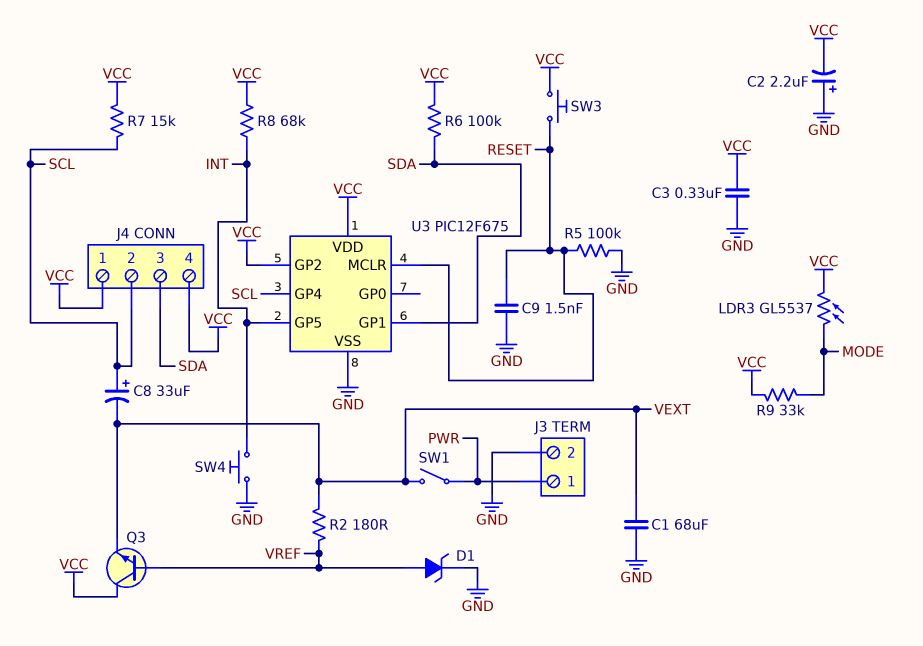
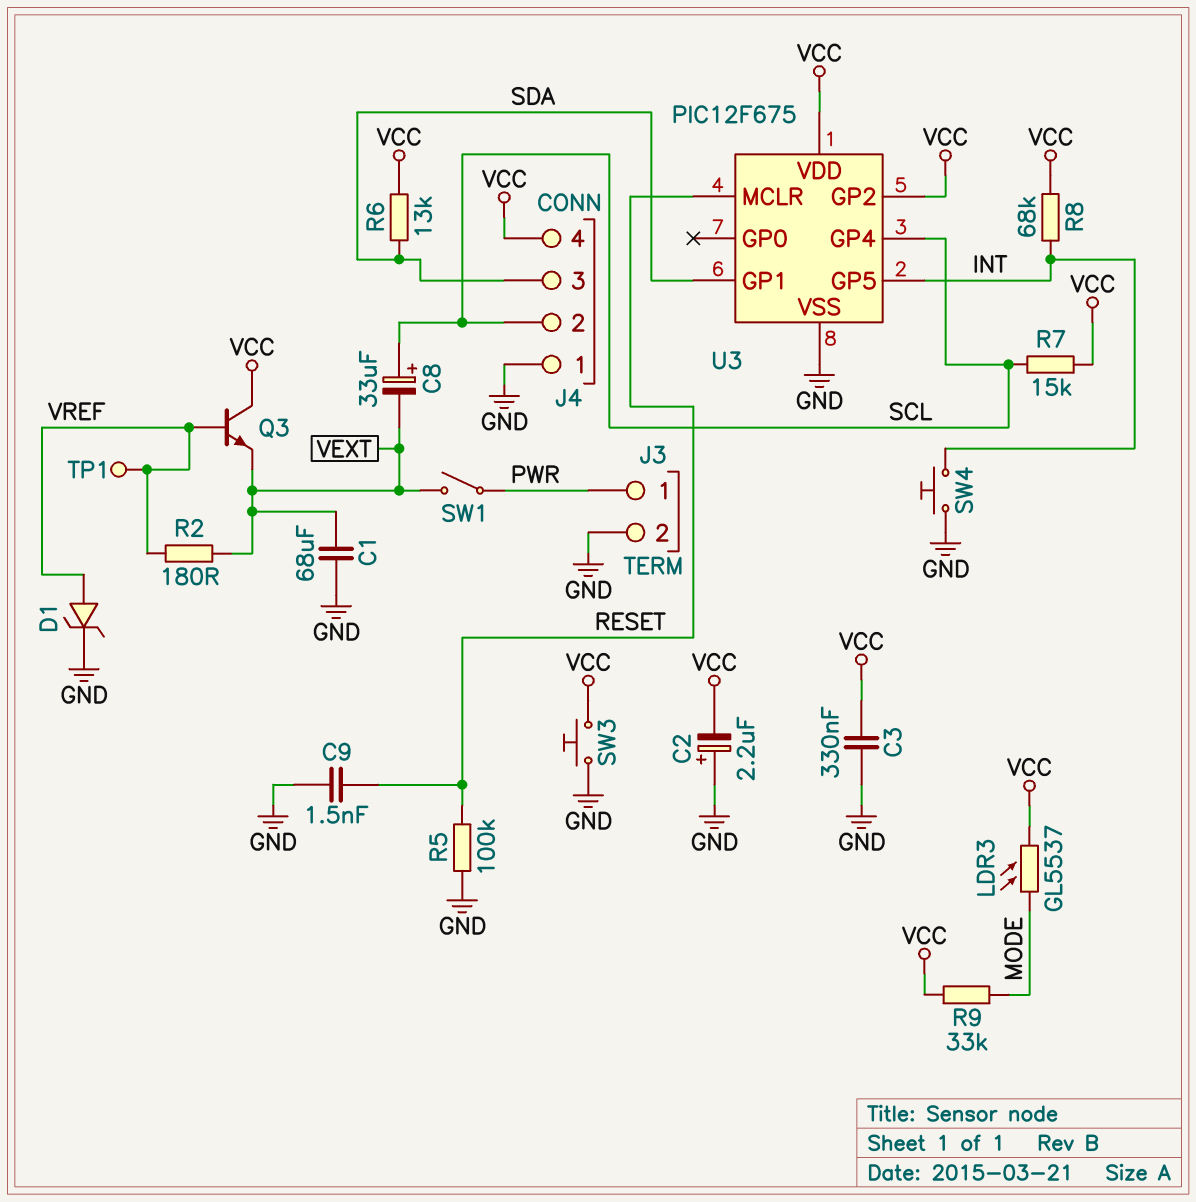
J4 pin 1: VCC -> GND
R6: 100k (SDA, VCC) -> 13k (SDA, VCC)
SW3: button (RESET, VCC) -> button (GND, VCC)
TP1: none -> test point (VREF)

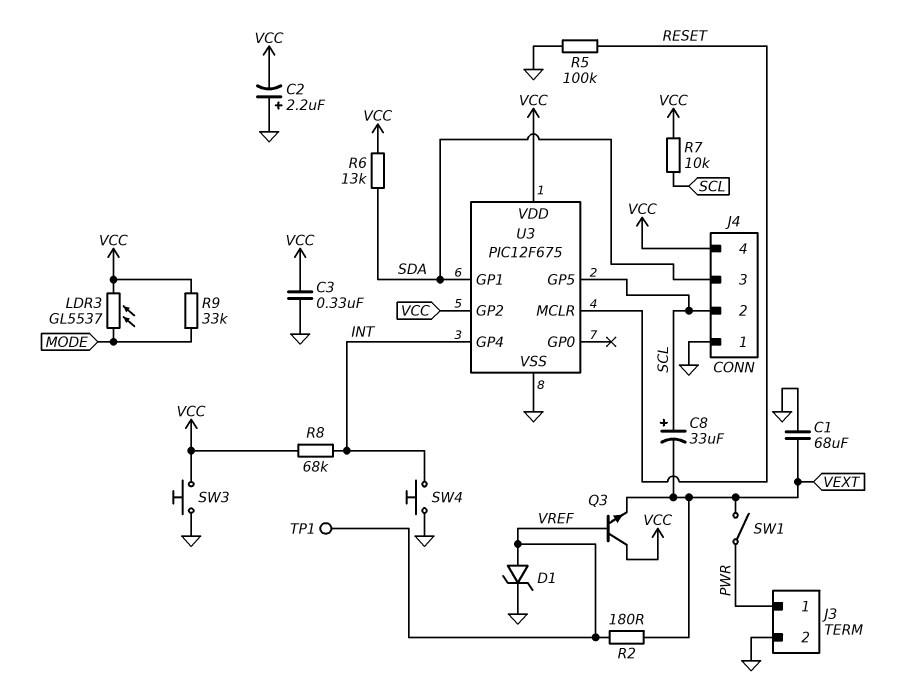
C9: 1.5nF (GND, RESET) -> none
R7: 15k (SCL, VCC) -> 10k (SCL, VCC)
U3 pin GP4: SCL -> INT
U3 pin GP5: INT -> SCL

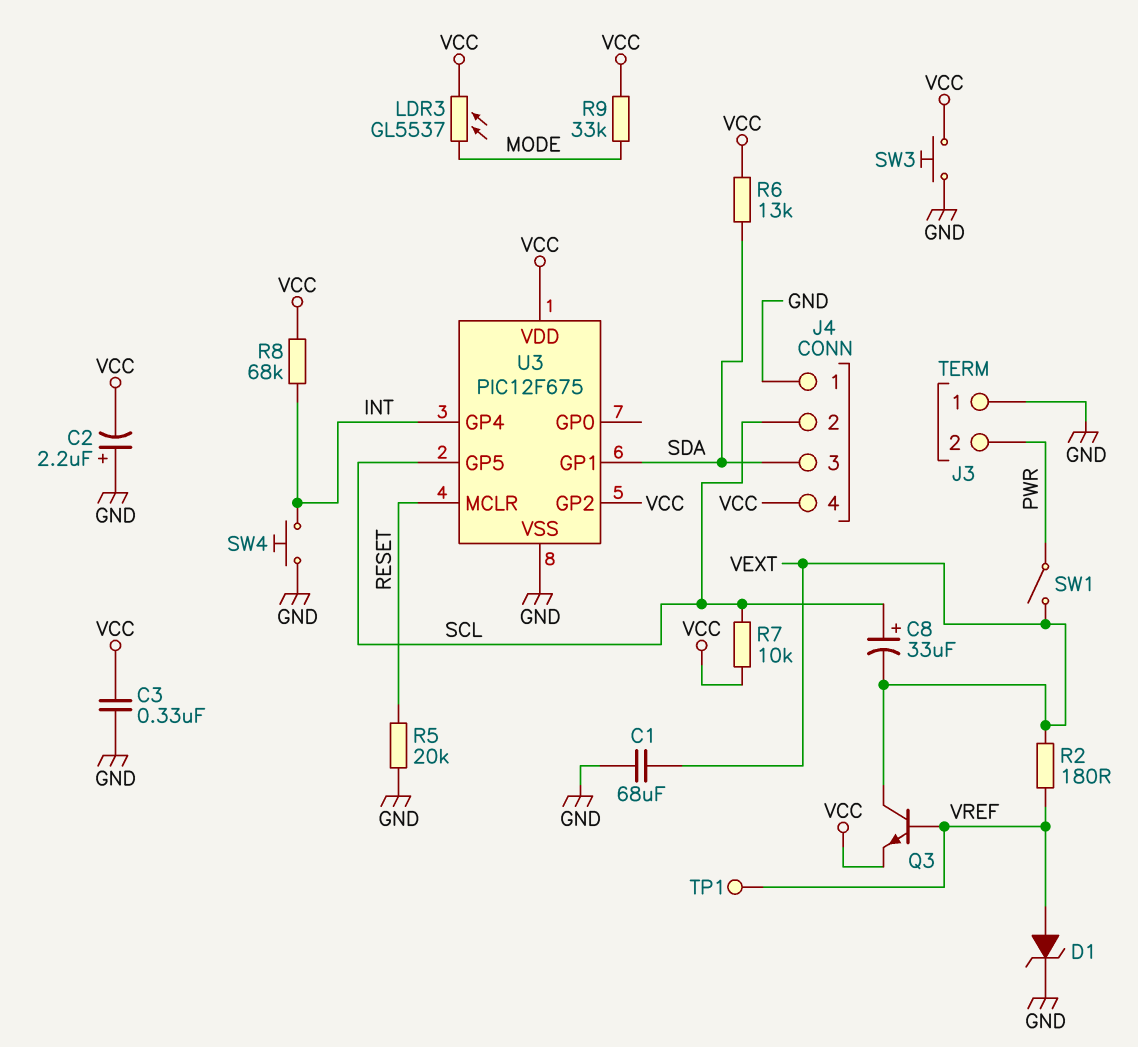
J3 pin 1: PWR -> GND
J3 pin 2: GND -> PWR
Q3: NPN (B VREF, C VCC, E VEXT) -> NPN (B VREF, C VEXT, E VCC)
R5: 100k (GND, RESET) -> 20k (GND, RESET)

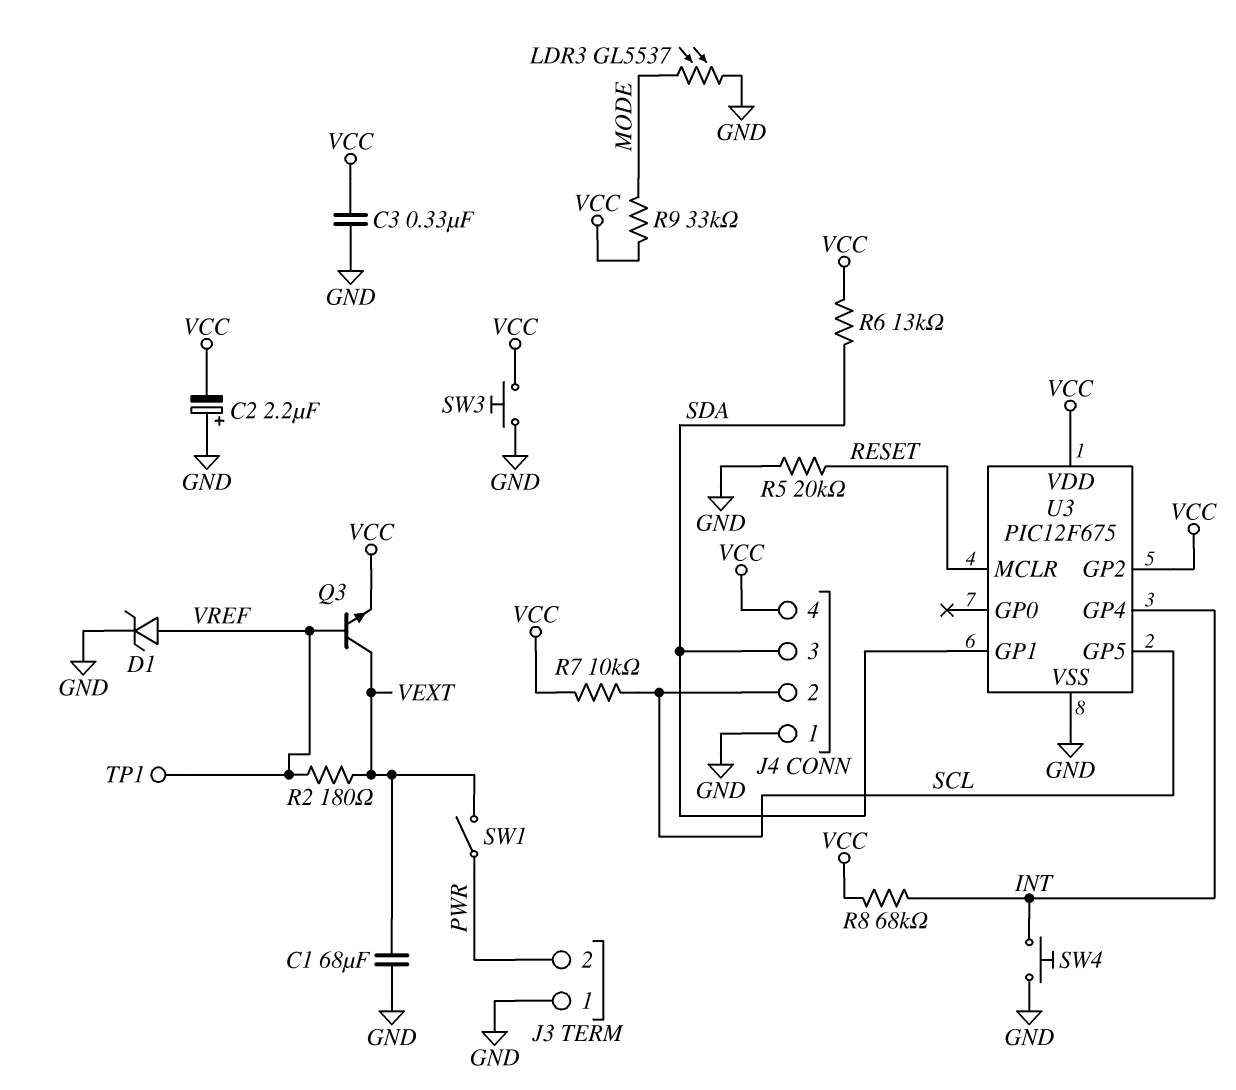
C8: 33uF (plus SCL, minus VEXT) -> none
LDR3: GL5537 (MODE, VCC) -> GL5537 (GND, MODE)

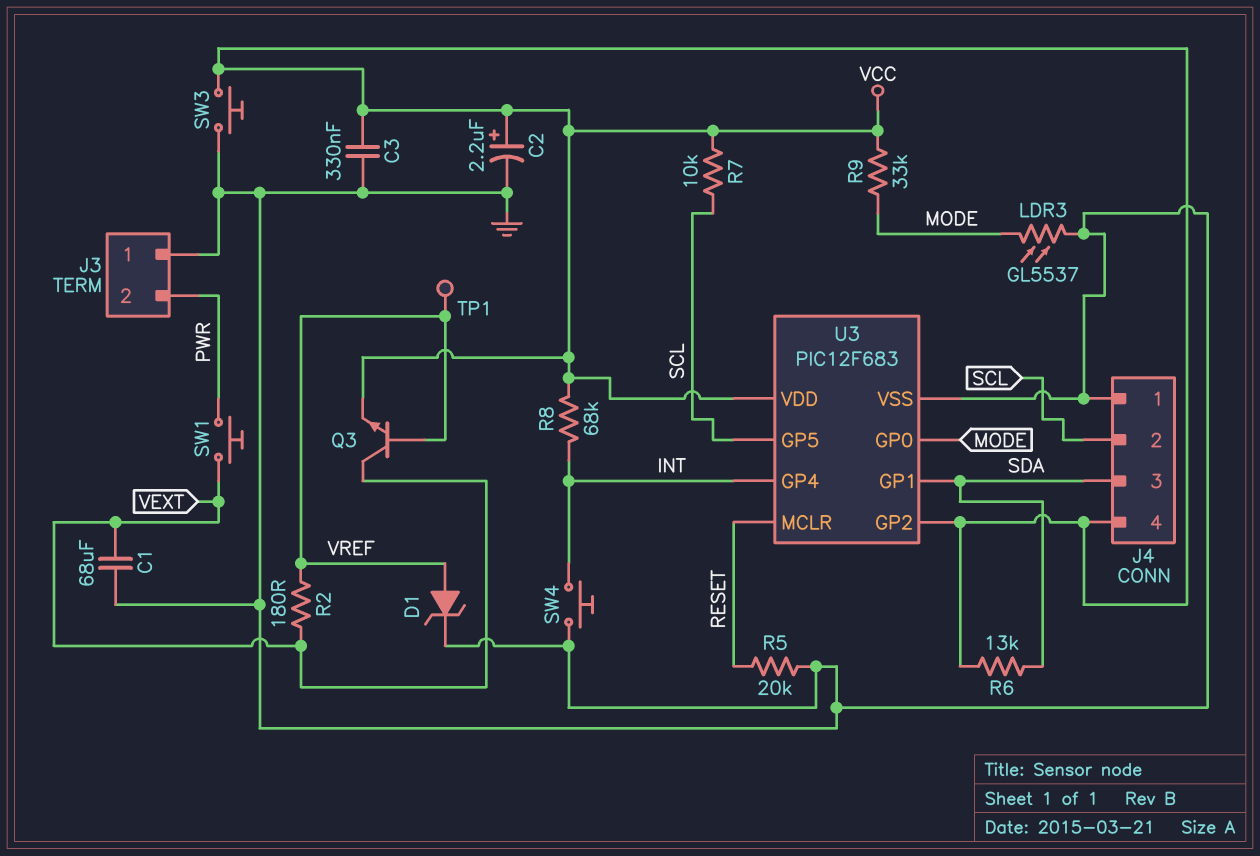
C2: 2.2uF (plus GND, minus VCC) -> 2.2uF (plus VCC, minus GND)
SW1: switch (PWR, VEXT) -> button (PWR, VEXT)
U3: PIC12F675 -> PIC12F683
U3 pin GP0: none -> MODE

